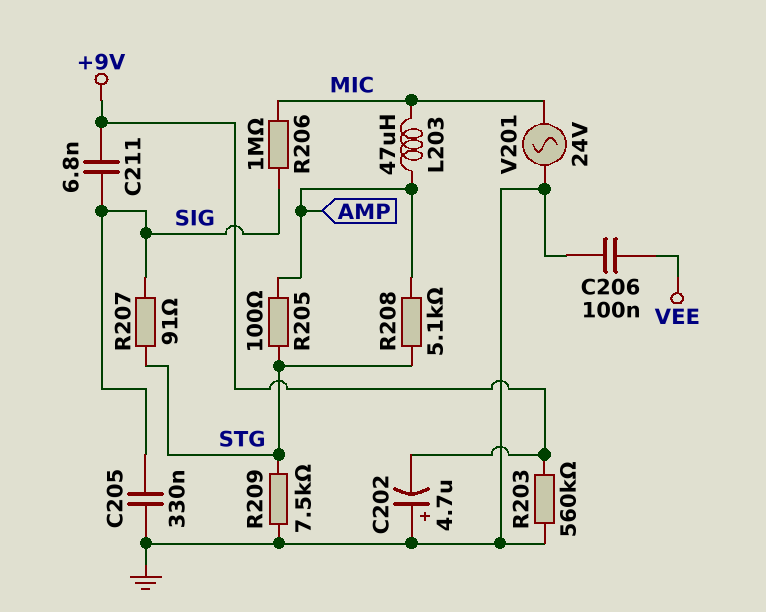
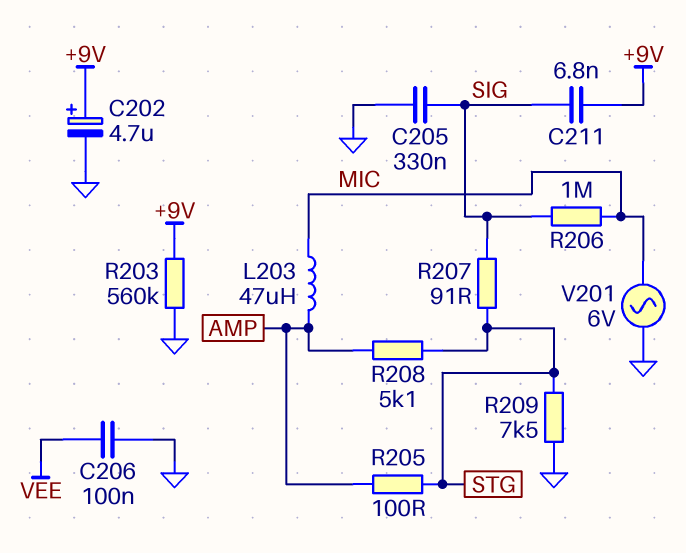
C202: 4.7uF (plus GND, minus +9V) -> 4.7uF (plus +9V, minus GND)
V201: AC 24V (GND, MIC) -> AC 6V (GND, MIC)

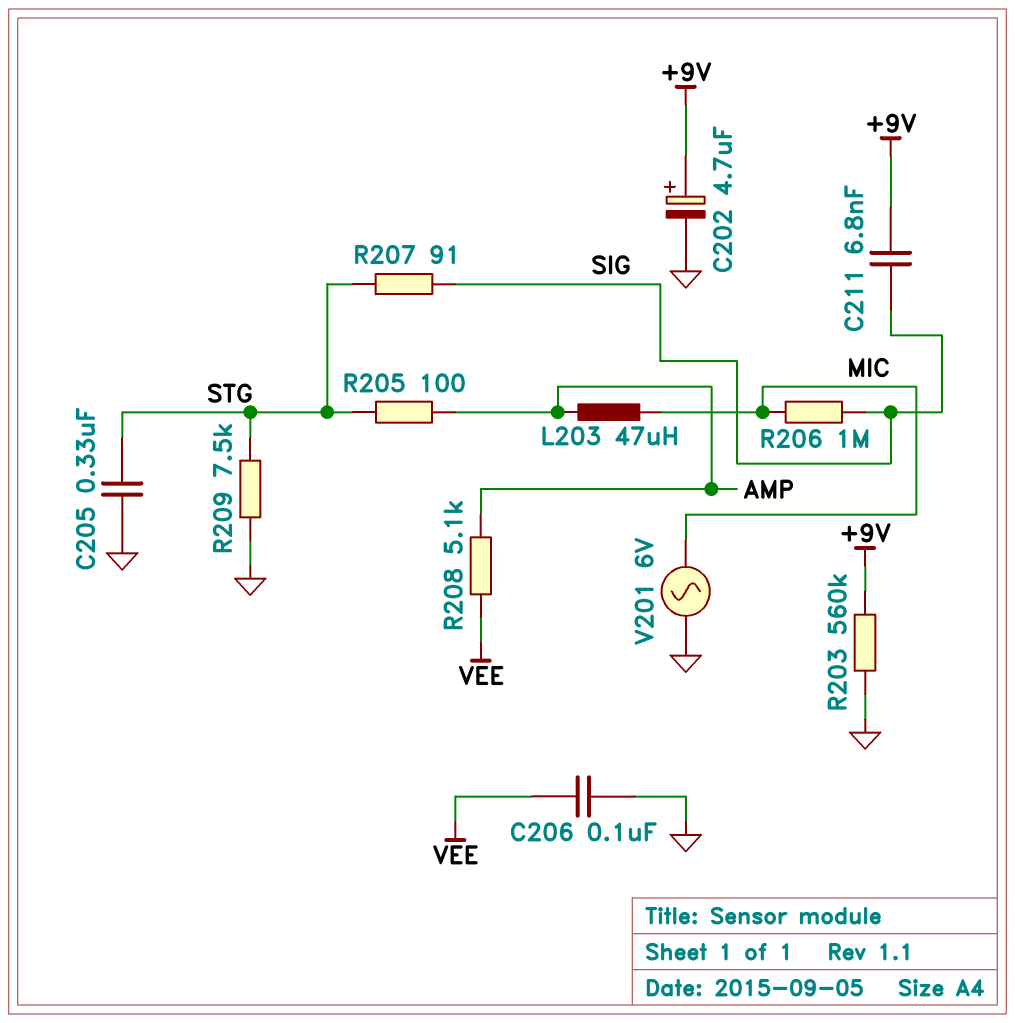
C205: 330nF (GND, SIG) -> 330nF (GND, STG)
R208: 5.1k (AMP, STG) -> 5.1k (AMP, VEE)

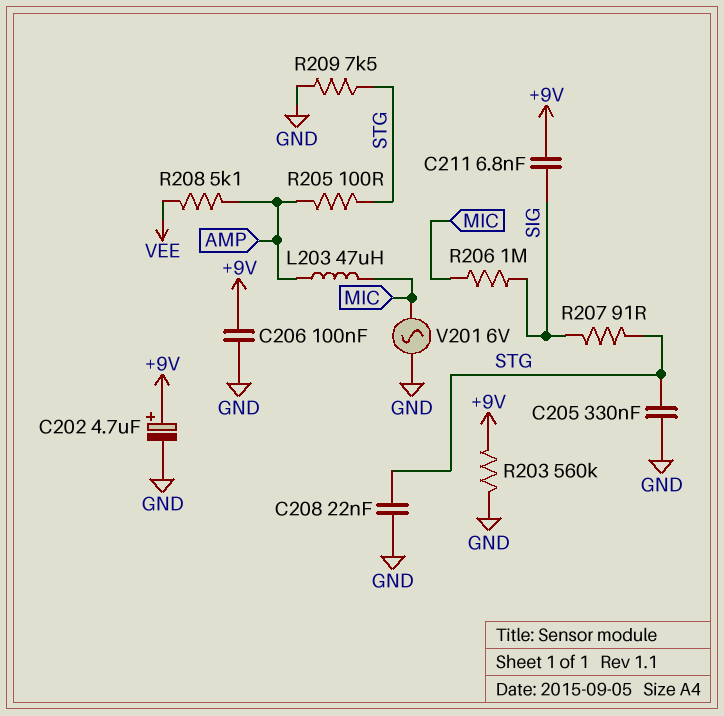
C206: 100nF (GND, VEE) -> 100nF (+9V, GND)
C208: none -> 22nF (GND, STG)

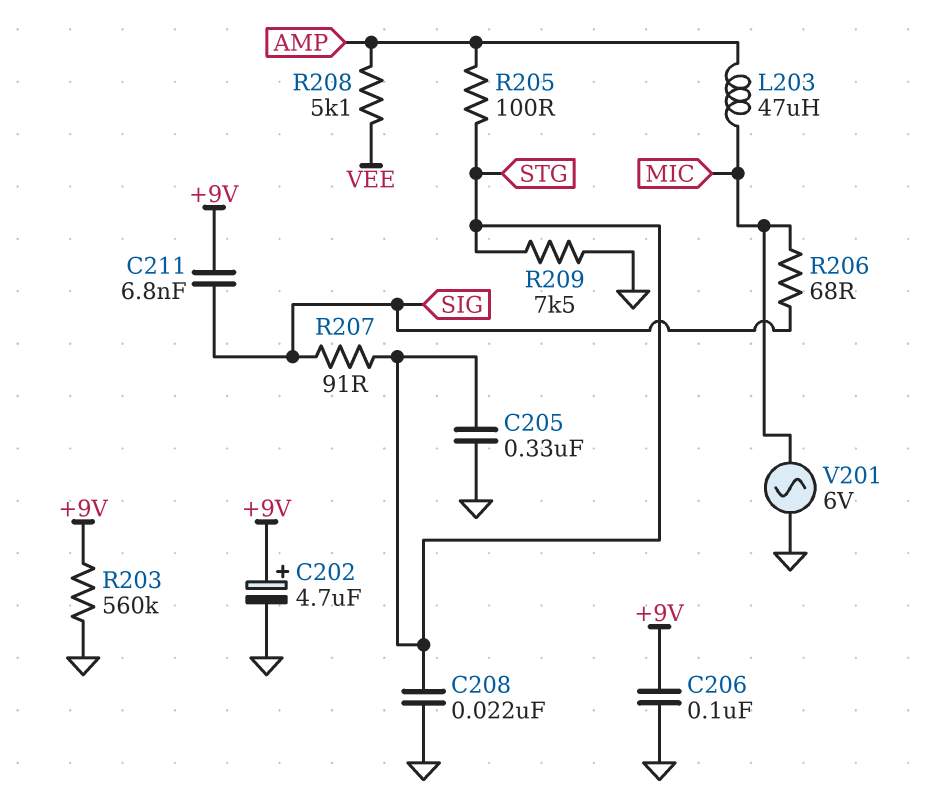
R206: 1M (MIC, SIG) -> 68 (MIC, SIG)

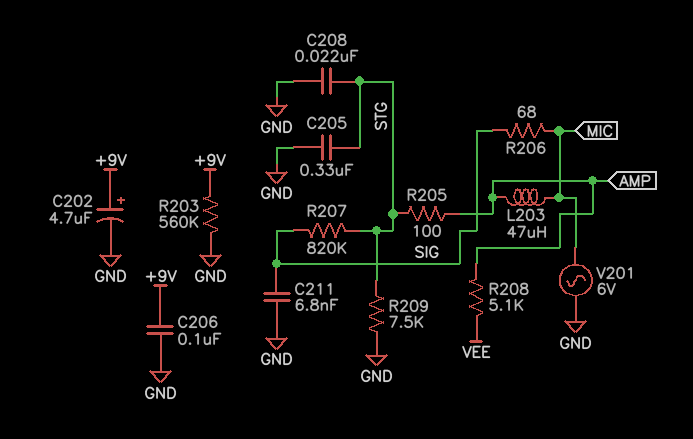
C211: 6.8nF (+9V, SIG) -> 6.8nF (GND, SIG)
R207: 91 (SIG, STG) -> 820k (SIG, STG)

